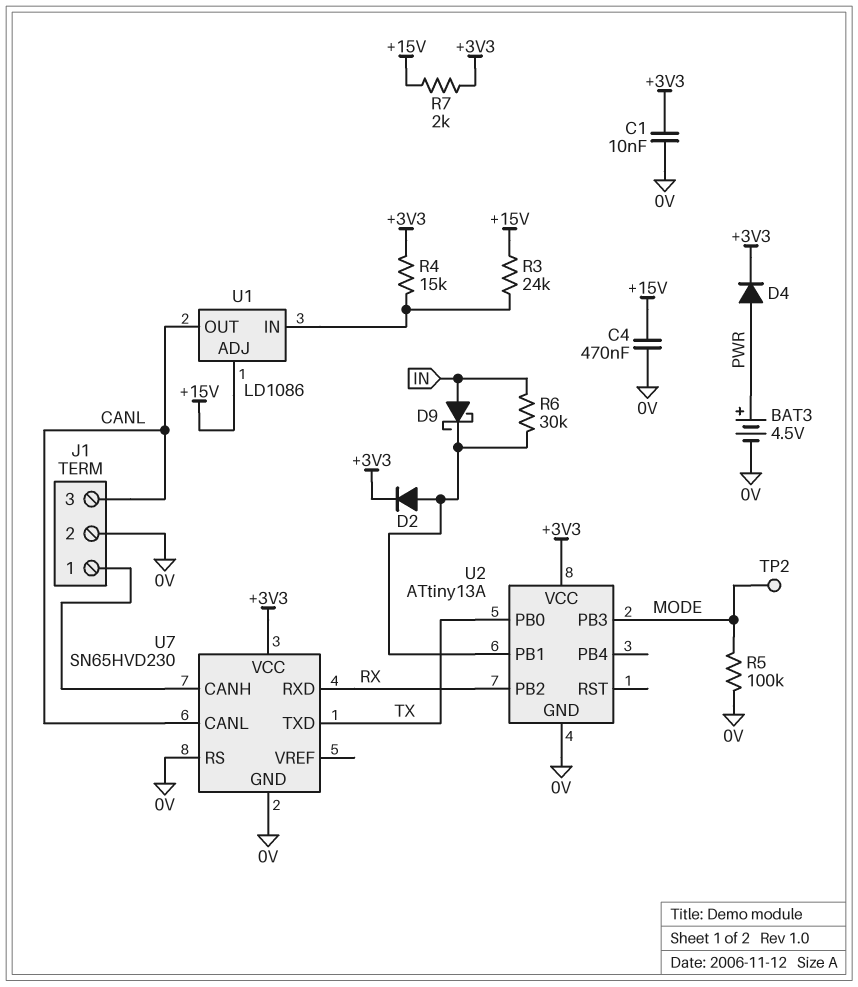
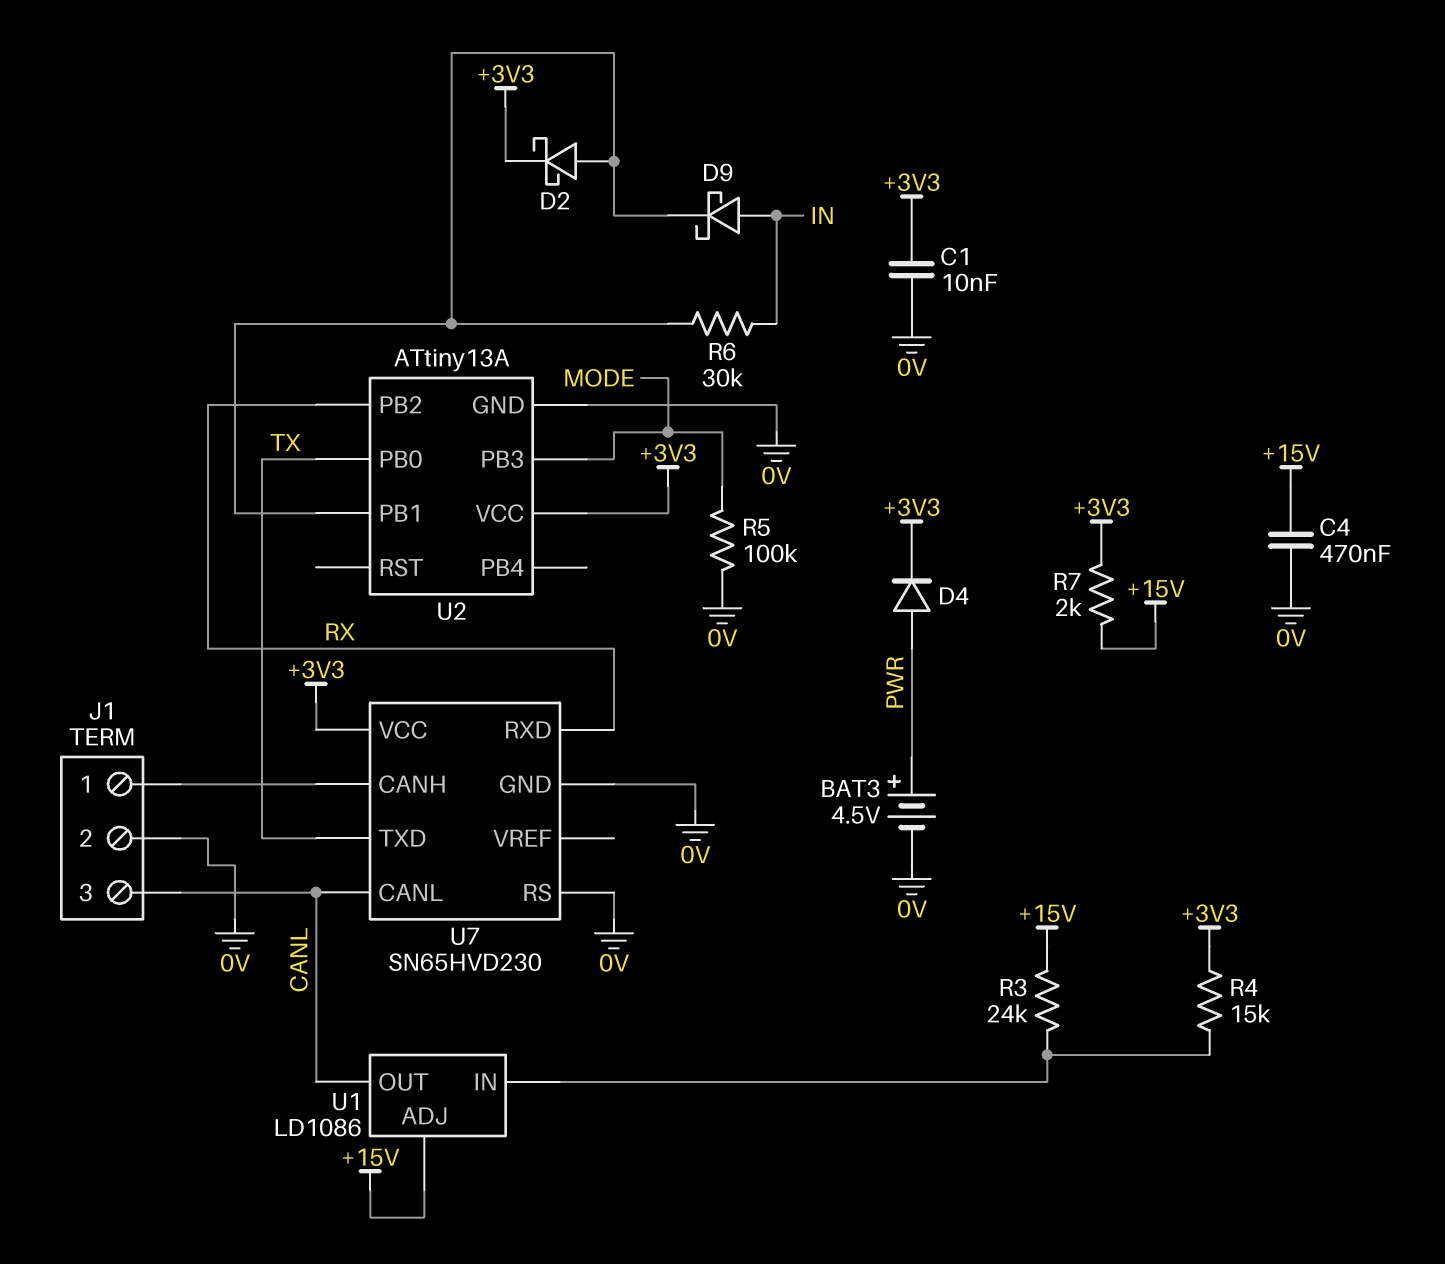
D2: diode (A U2/PB1, K +3V3) -> schottky (A U2/PB1, K +3V3)
TP2: test point (MODE) -> none

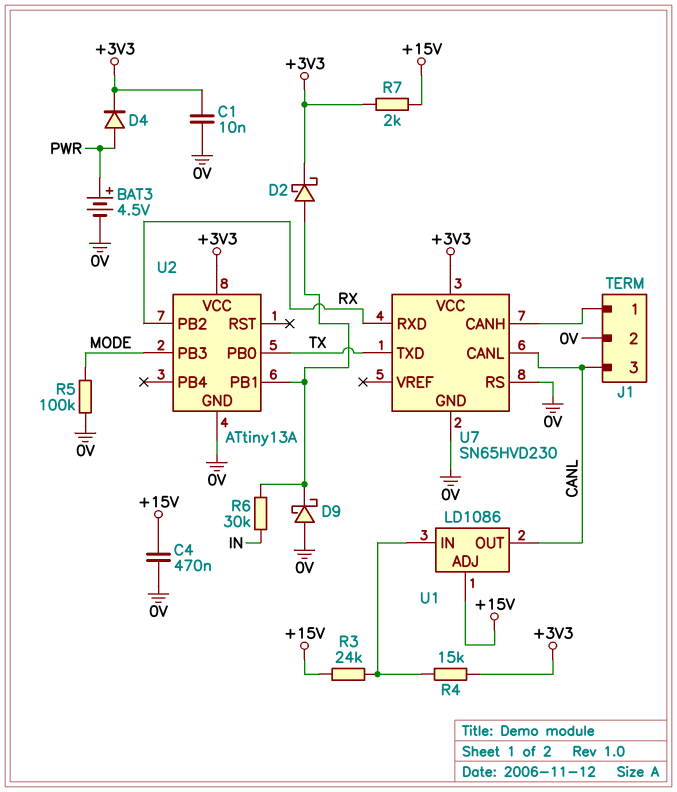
D9: schottky (A IN, K U2/PB1) -> schottky (A 0V, K U2/PB1)

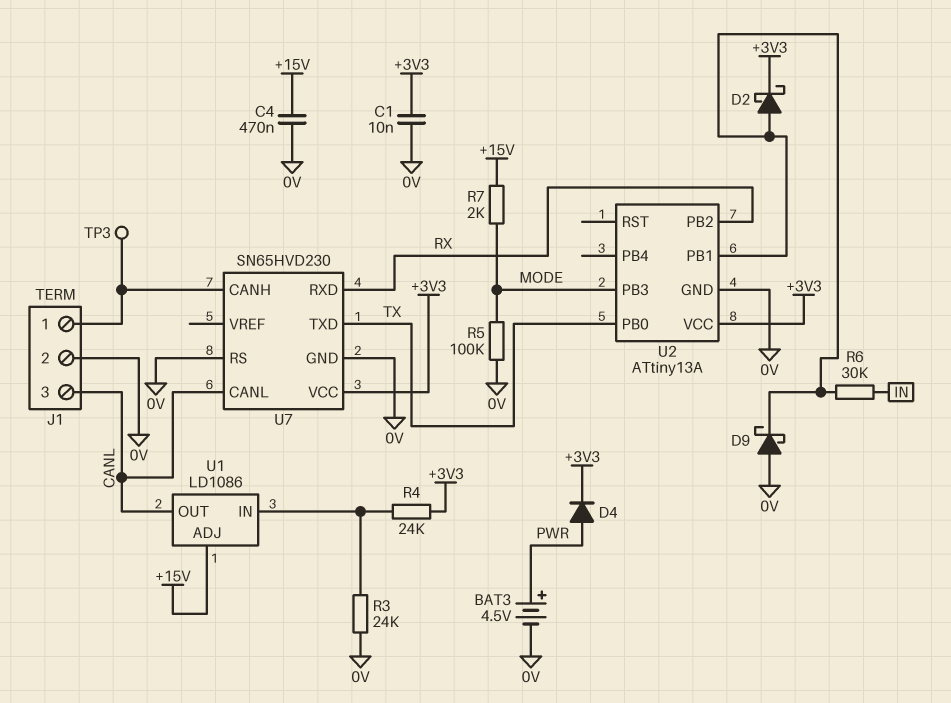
R3: 24k (+15V, U1/IN) -> 24k (0V, U1/IN)
R4: 15k (+3V3, U1/IN) -> 24k (+3V3, U1/IN)
R7: 2k (+3V3, +15V) -> 2k (+15V, MODE)
TP3: none -> test point (J1/1)

